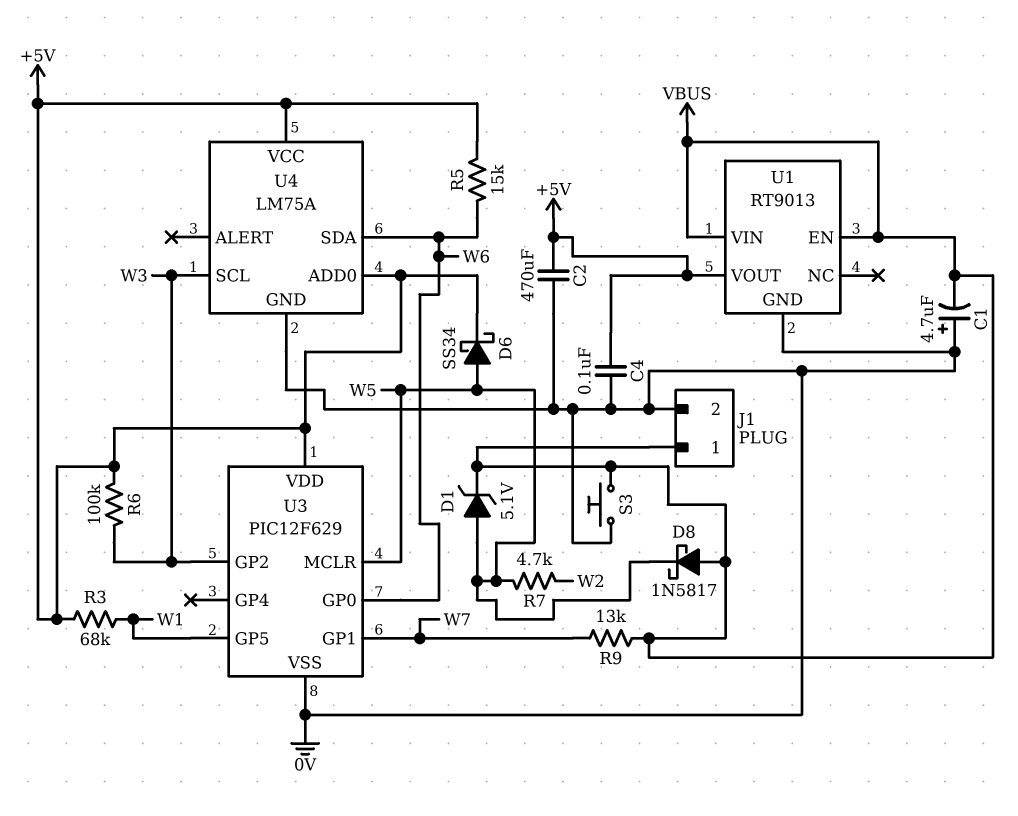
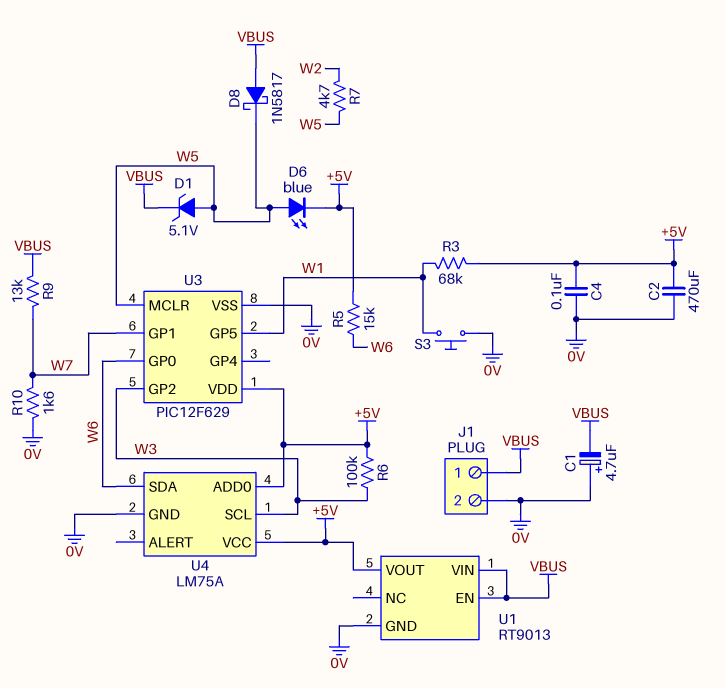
D6: schottky SS34 (A W5, K +5V) -> LED blue (A W5, K +5V)
R10: none -> 1.6k (0V, W7)
S3: button (0V, VBUS) -> button (0V, W1)

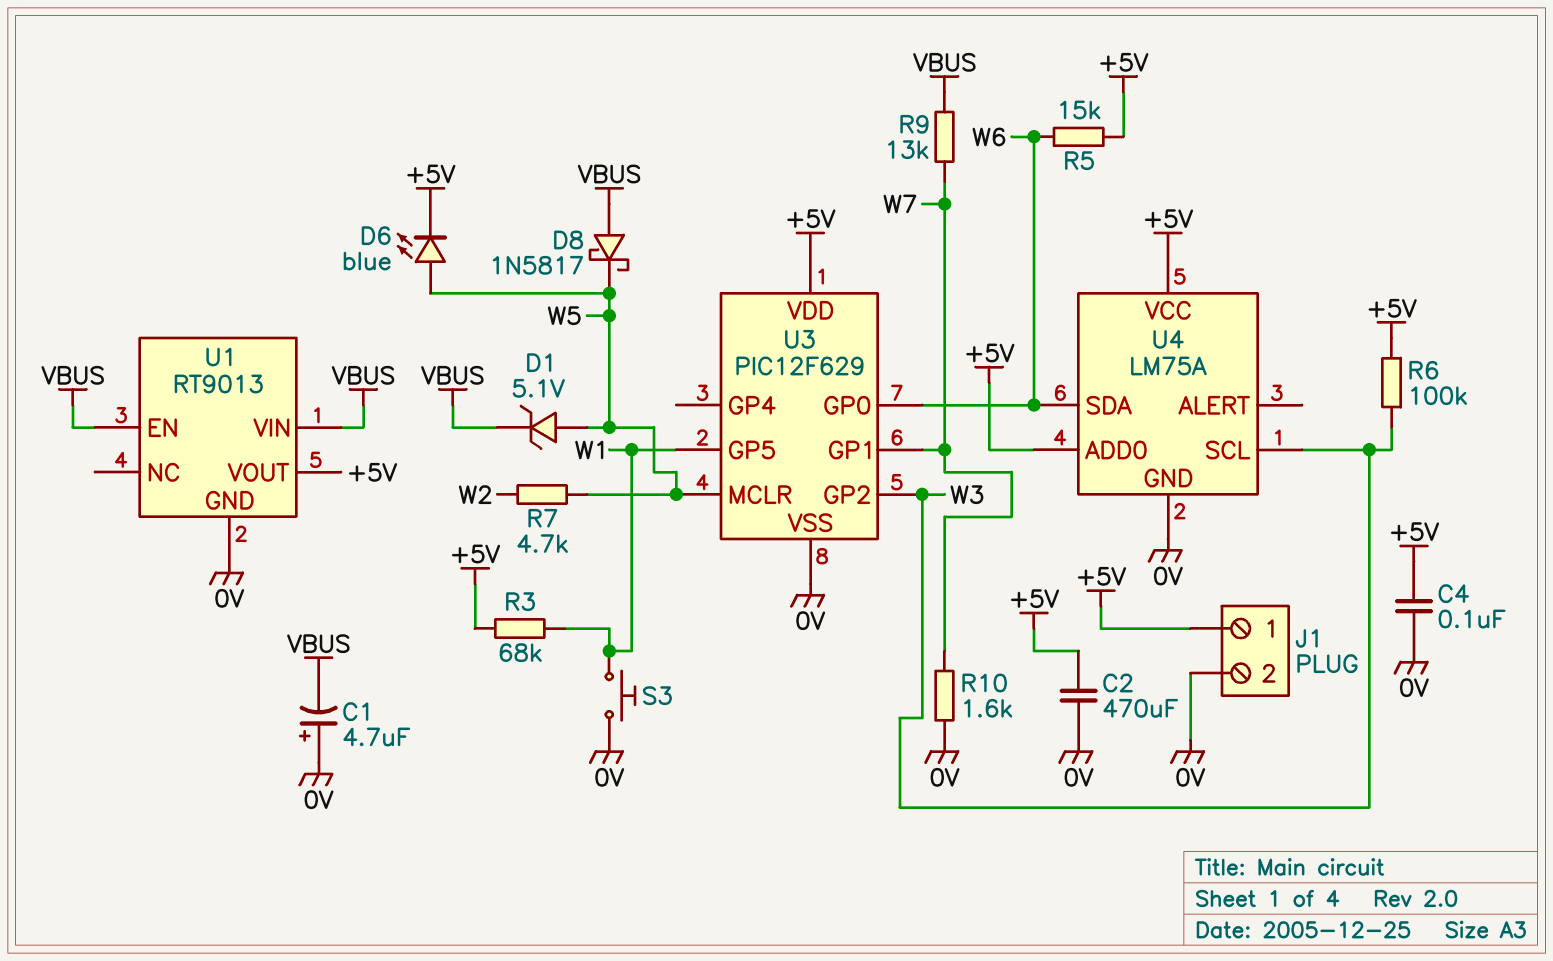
J1 pin 1: VBUS -> +5V

